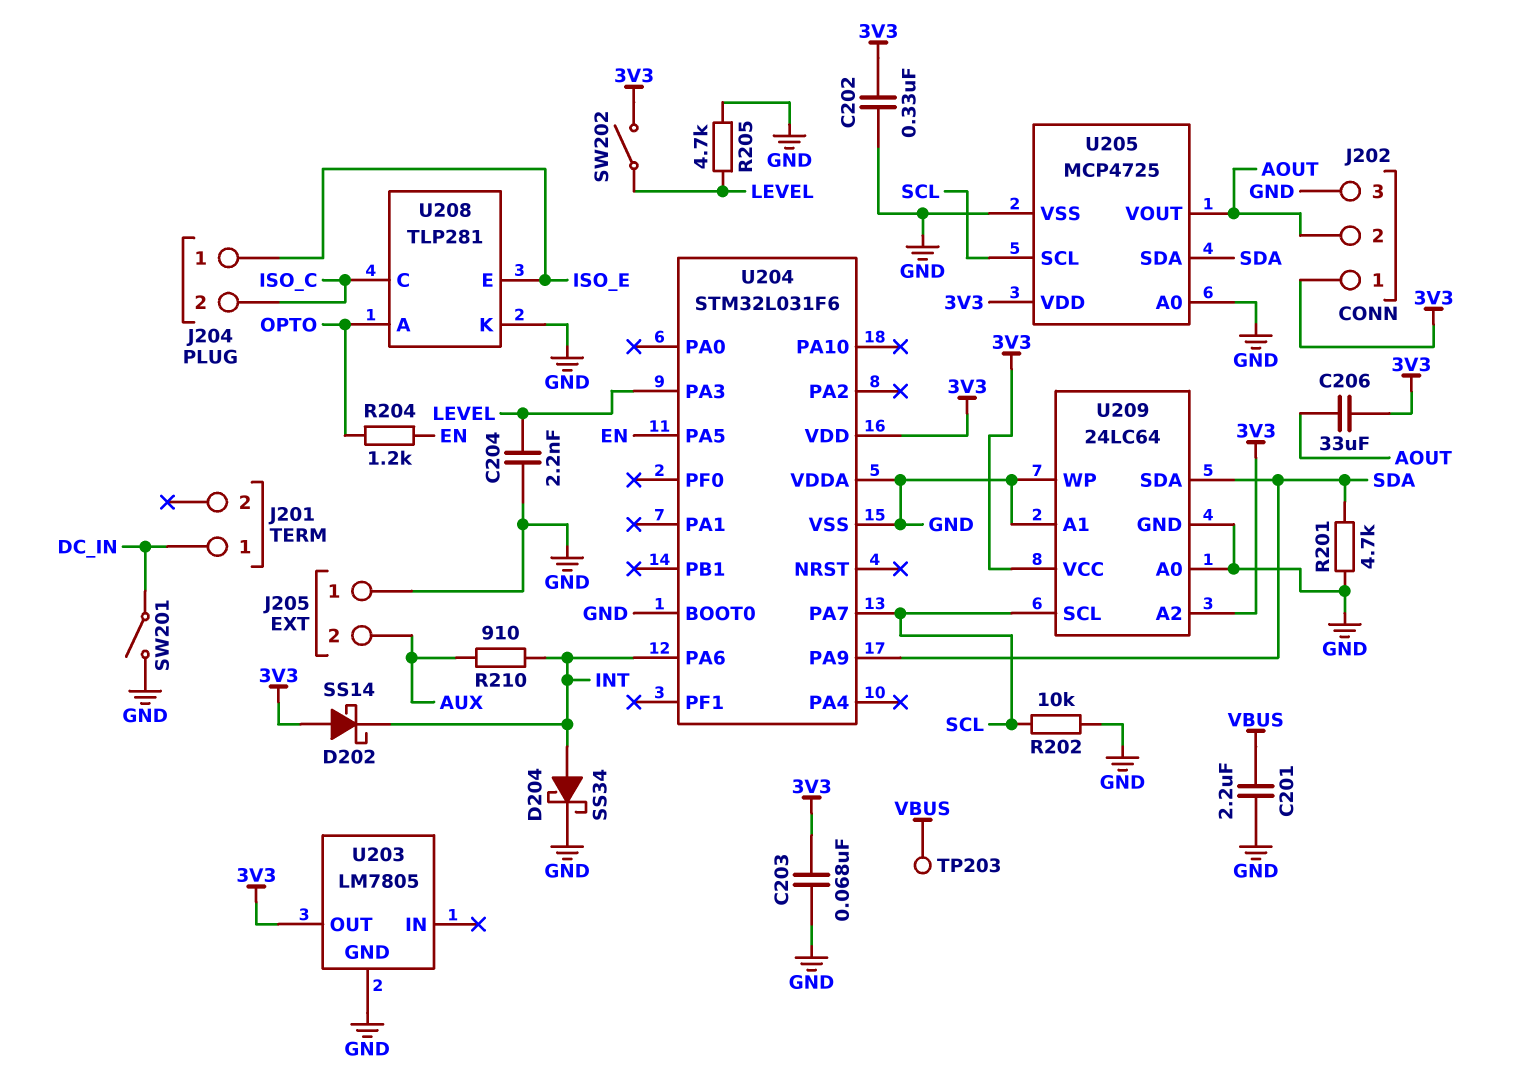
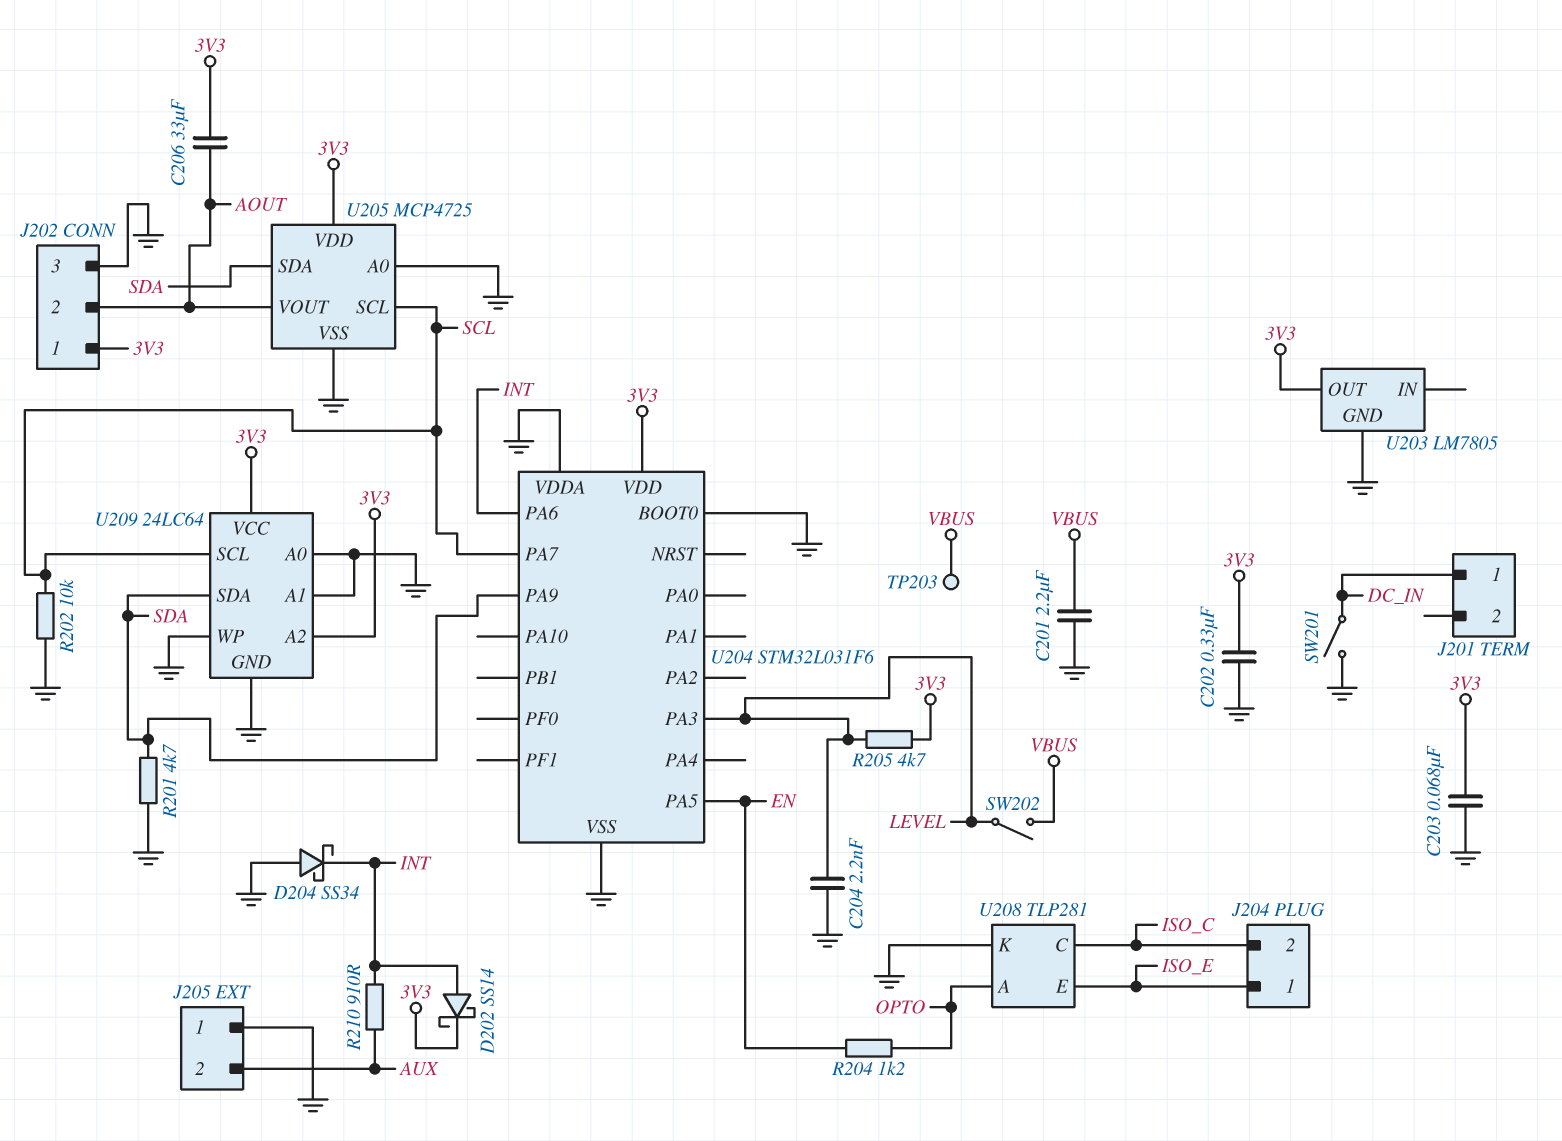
D202: schottky SS14 (A 3V3, K INT) -> schottky SS14 (A INT, K 3V3)
D204: schottky SS34 (A INT, K GND) -> schottky SS34 (A GND, K INT)
R205: 4.7k (GND, LEVEL) -> 4.7k (3V3, LEVEL)
SW202: switch (3V3, LEVEL) -> switch (LEVEL, VBUS)

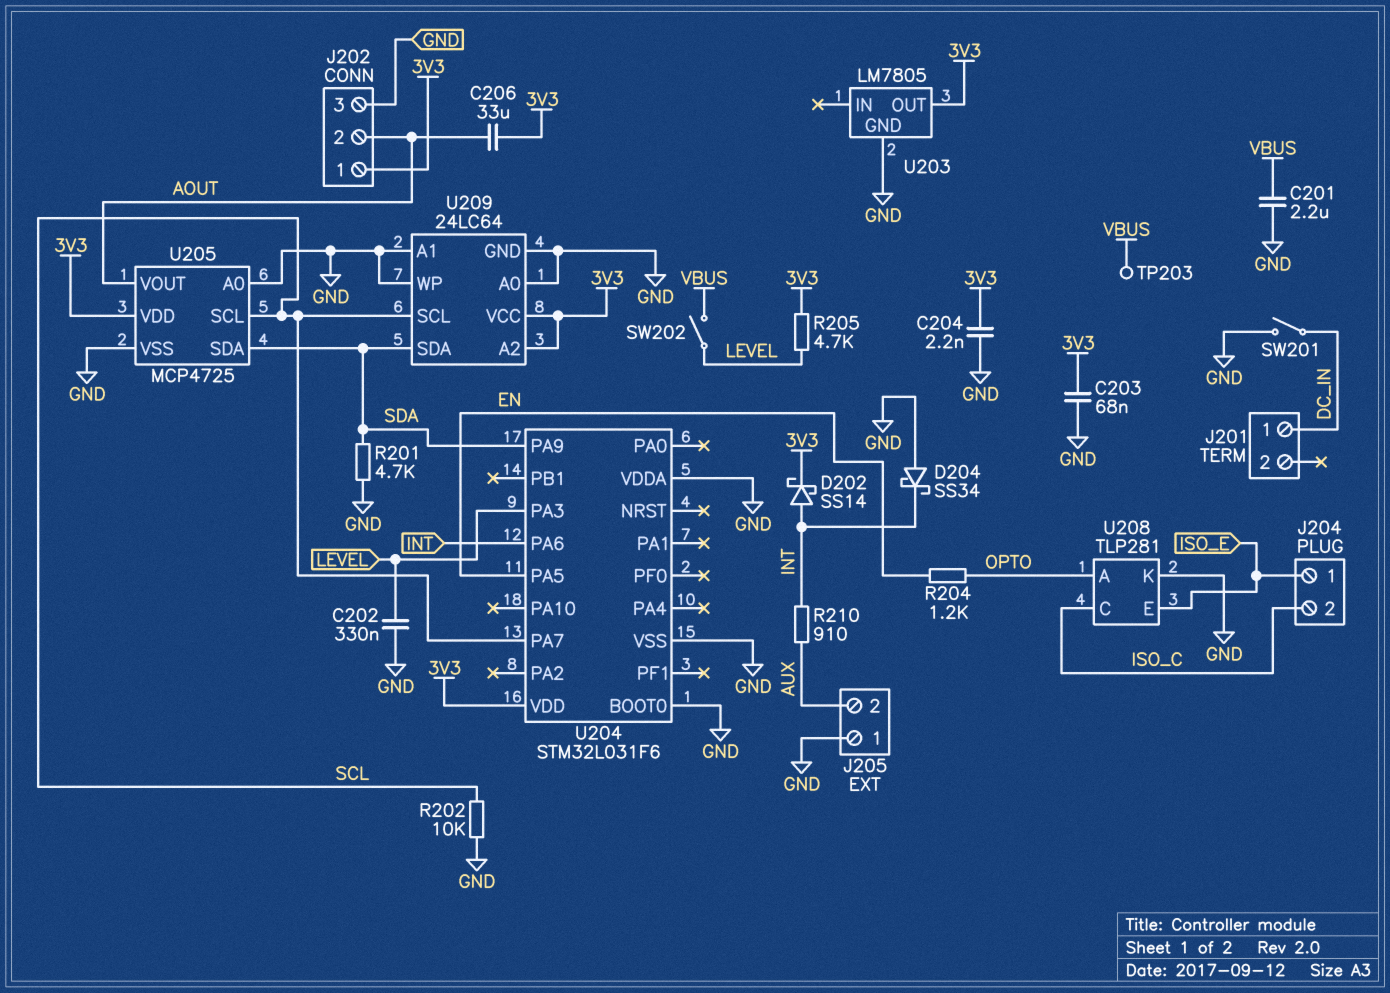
C202: 330nF (3V3, GND) -> 330nF (GND, LEVEL)
C204: 2.2nF (GND, LEVEL) -> 2.2nF (3V3, GND)

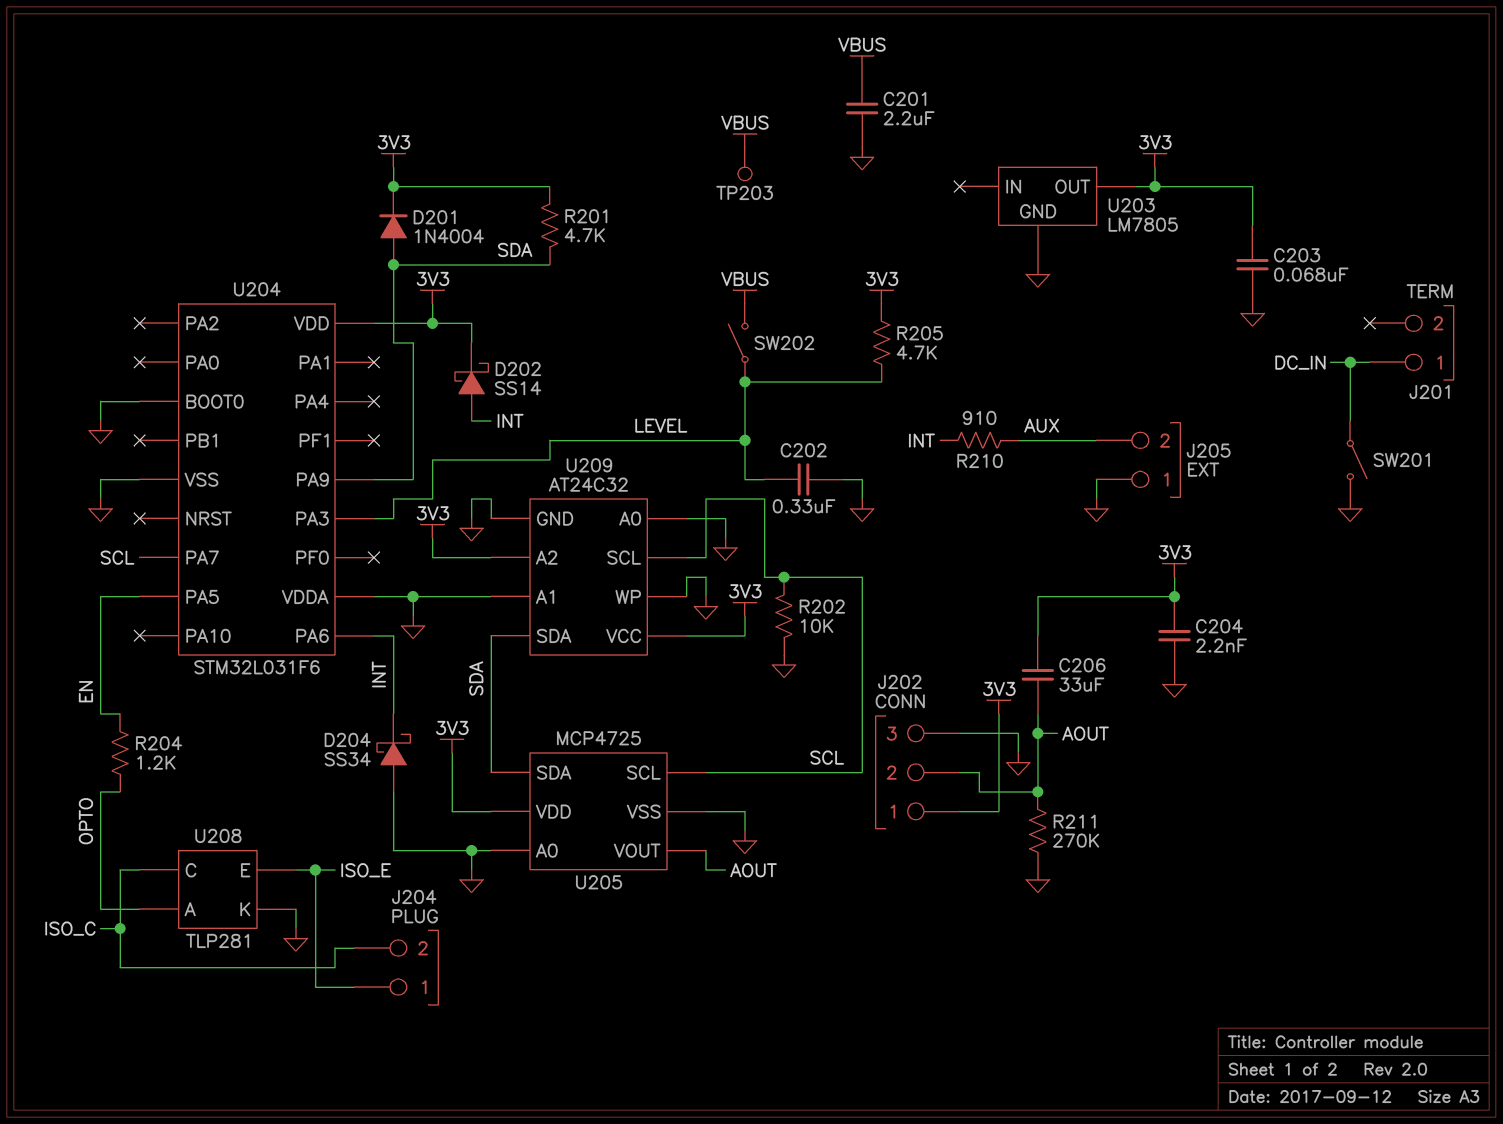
D201: none -> diode 1N4004 (A SDA, K 3V3)
R201: 4.7k (GND, SDA) -> 4.7k (3V3, SDA)
R211: none -> 270k (AOUT, GND)
U209: 24LC64 -> AT24C32

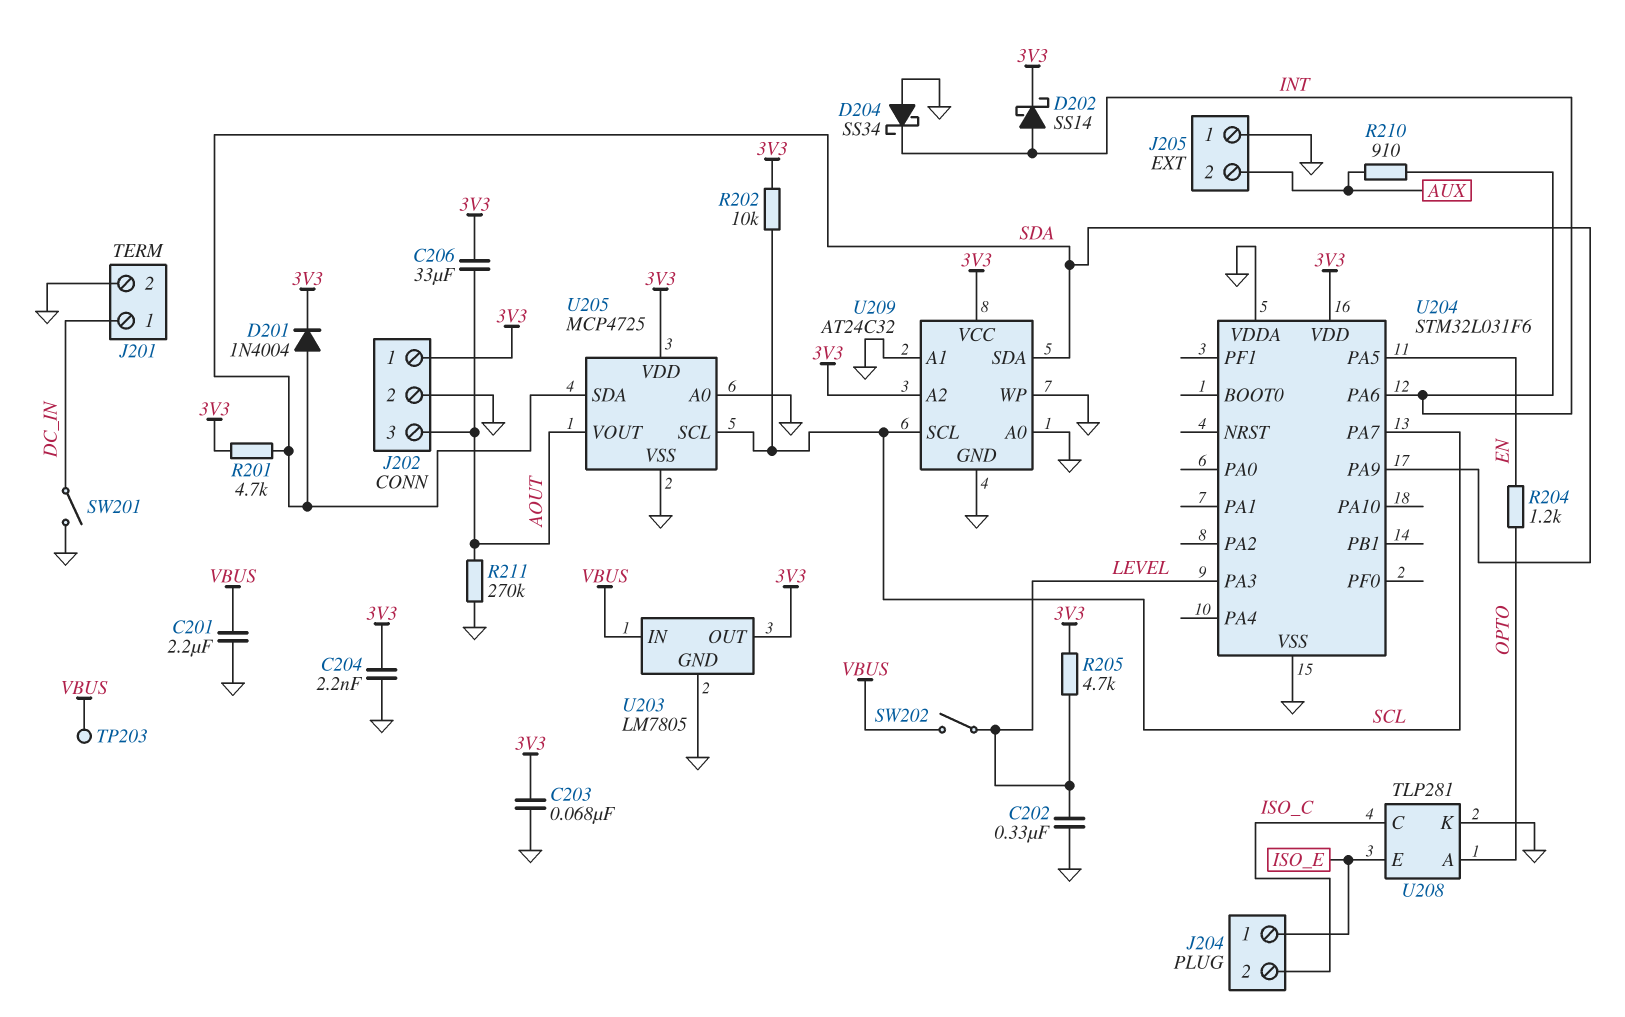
J201 pin 2: none -> GND
J202 pin 2: AOUT -> GND
J202 pin 3: GND -> AOUT
R202: 10k (GND, SCL) -> 10k (3V3, SCL)
U203 pin IN: none -> VBUS
U204 pin BOOT0: GND -> none

